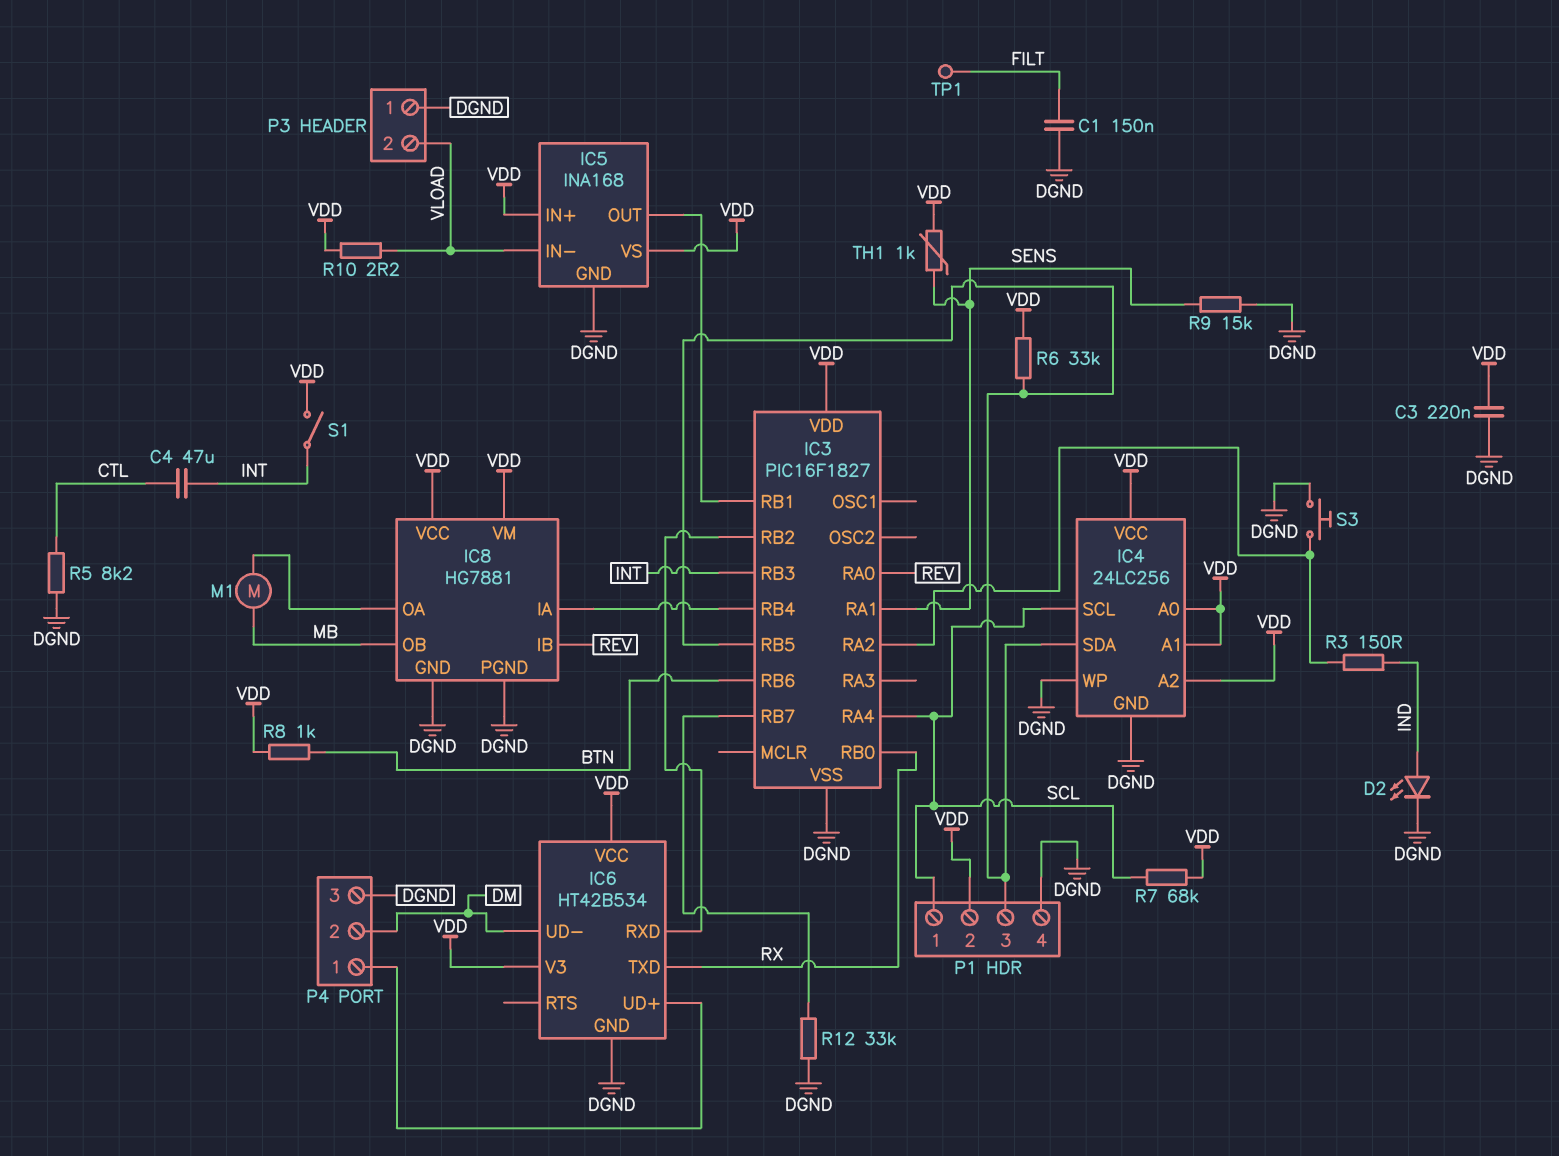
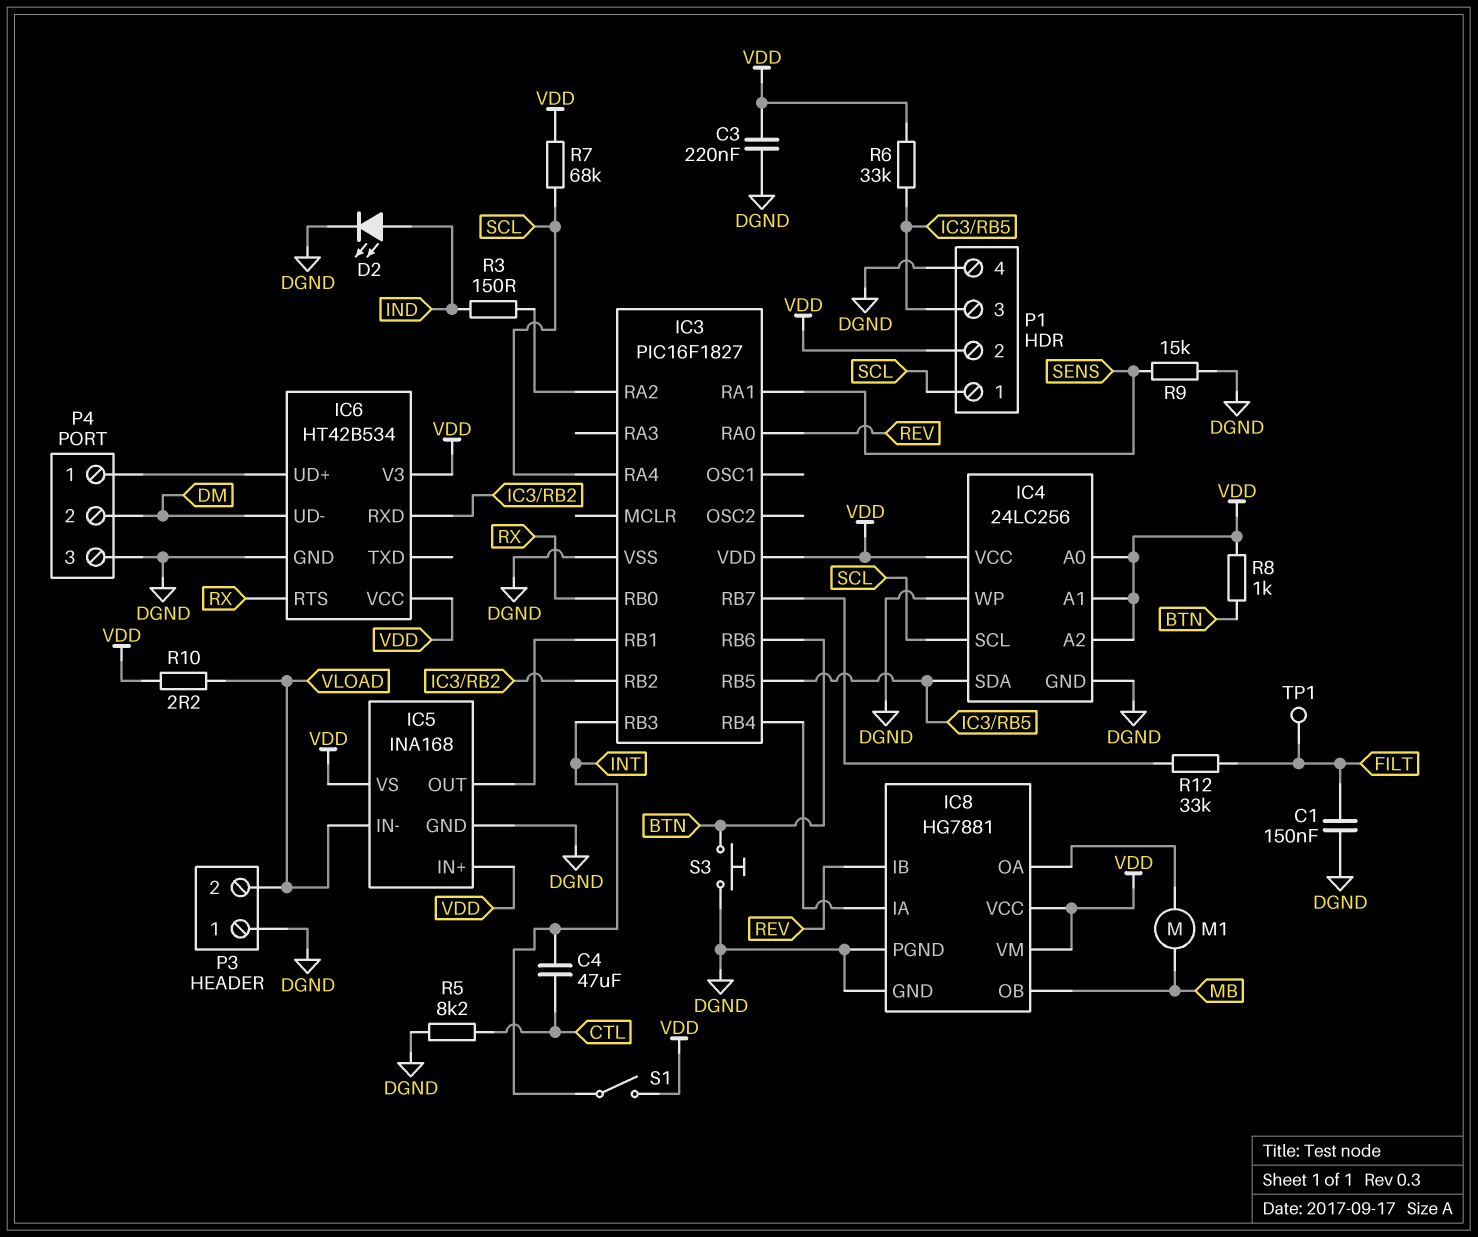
IC6 pin RTS: none -> RX
IC6 pin TXD: RX -> none
R12: 33k (DGND, IC3/RB7) -> 33k (FILT, IC3/RB7)
S3: button (DGND, IC3/RA2) -> button (BTN, DGND)
TH1: 1k (SENS, VDD) -> none

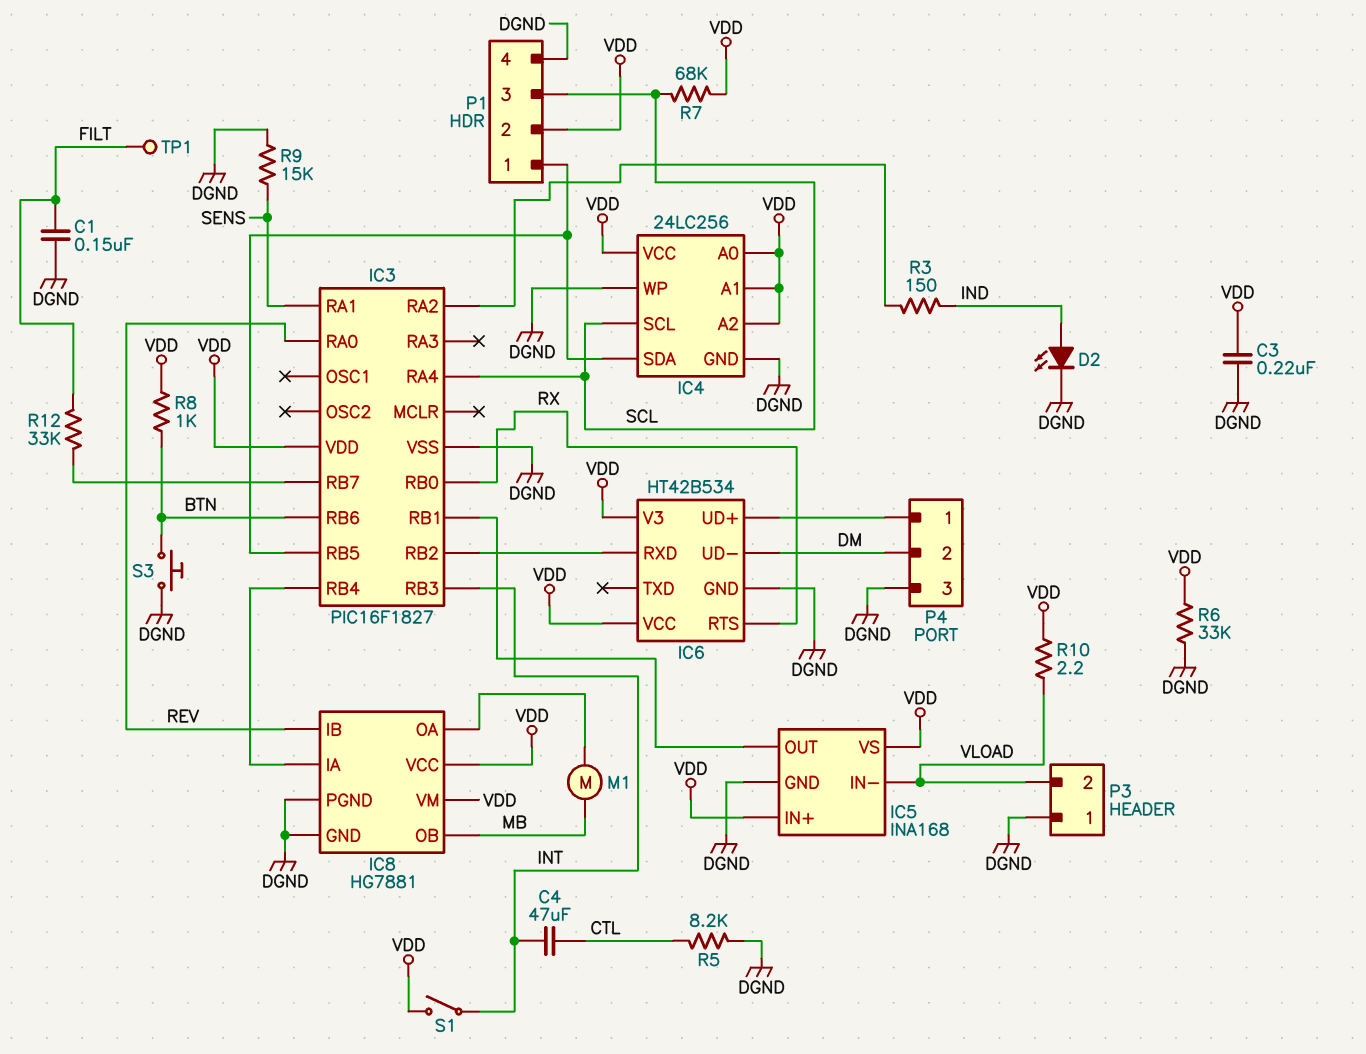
P1 pin 1: SCL -> IC3/RB5
P1 pin 3: IC3/RB5 -> SCL
R6: 33k (IC3/RB5, VDD) -> 33k (DGND, VDD)

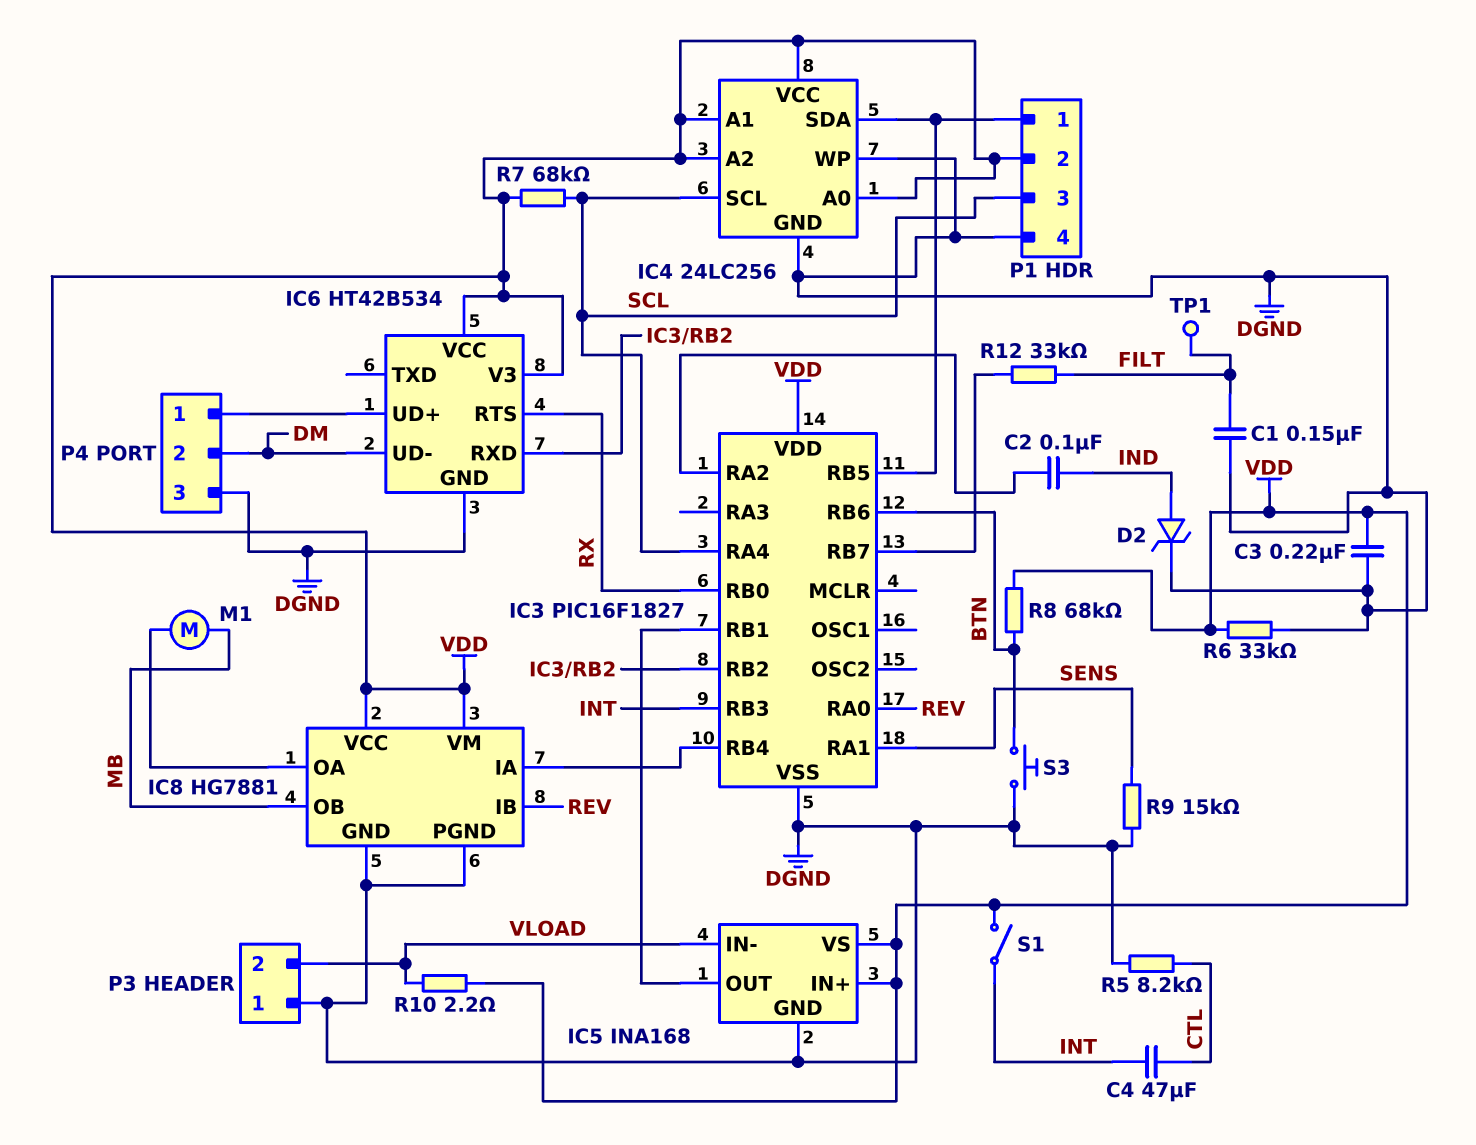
C2: none -> 100nF (IC3/RA2, IND)
D2: LED (A IND, K DGND) -> zener (A IND, K DGND)
R3: 150 (IC3/RA2, IND) -> none
R8: 1k (BTN, VDD) -> 68k (BTN, VDD)

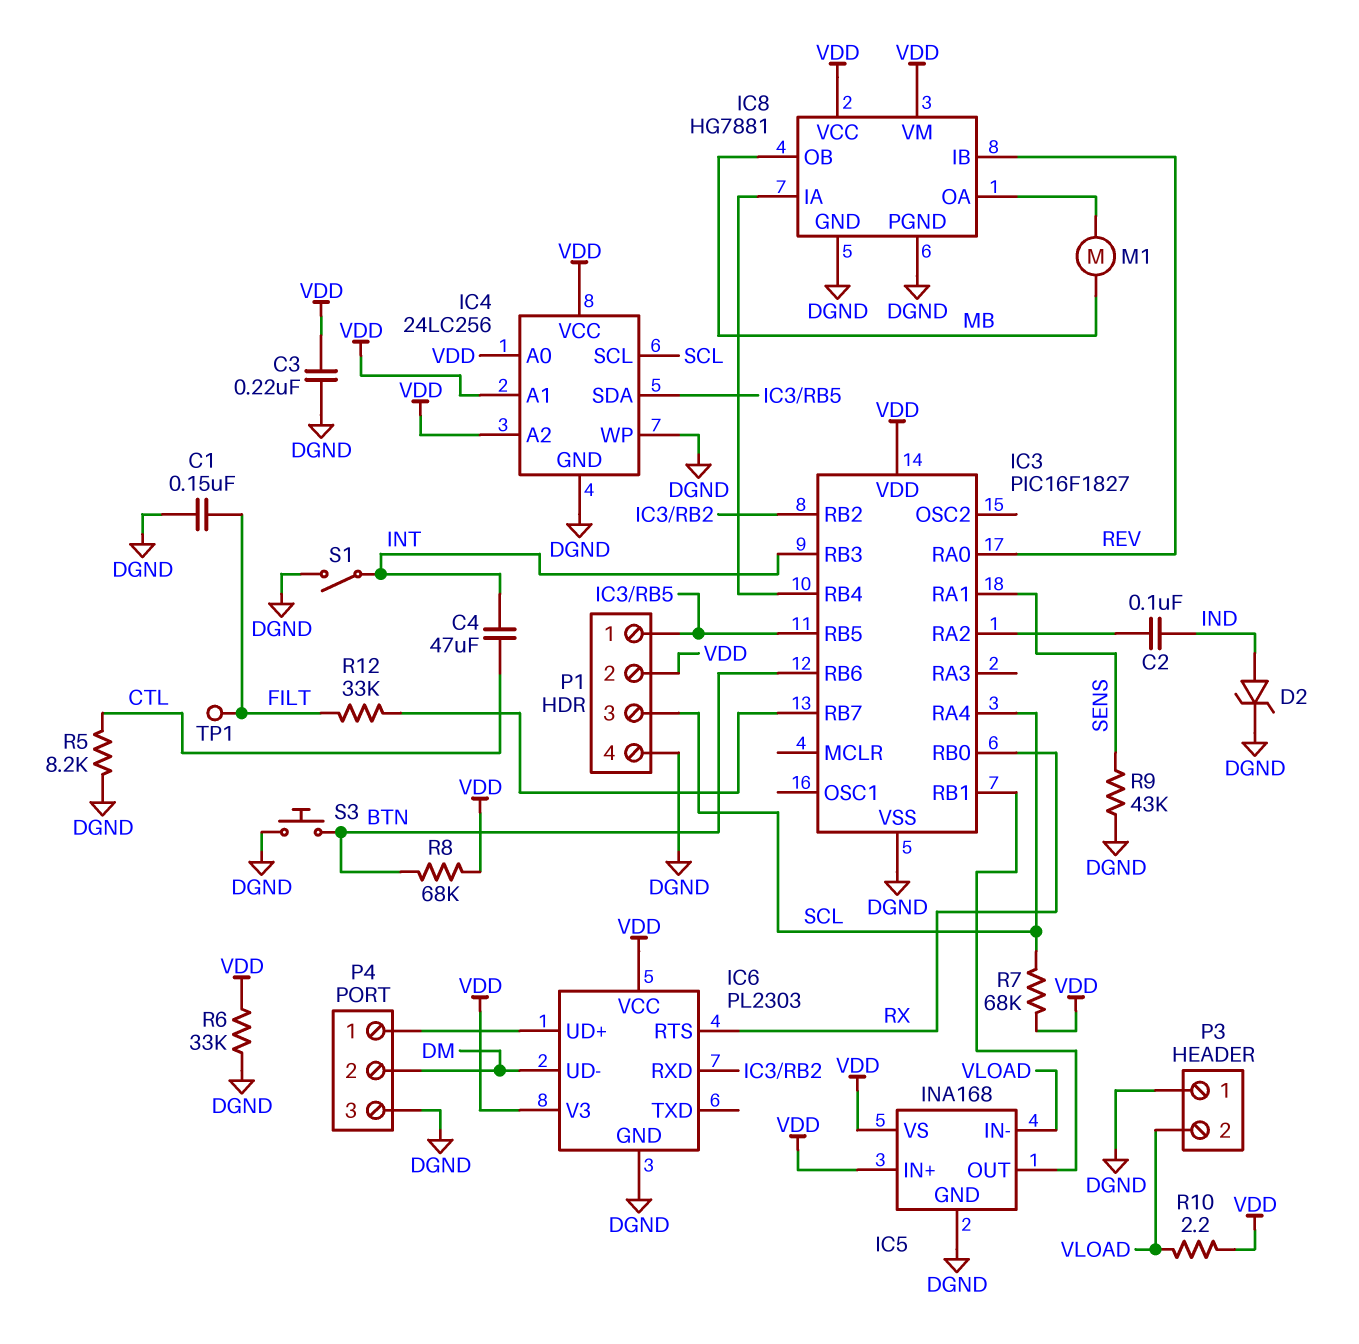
IC6: HT42B534 -> PL2303
R9: 15k (DGND, SENS) -> 43k (DGND, SENS)
S1: switch (INT, VDD) -> switch (DGND, INT)

